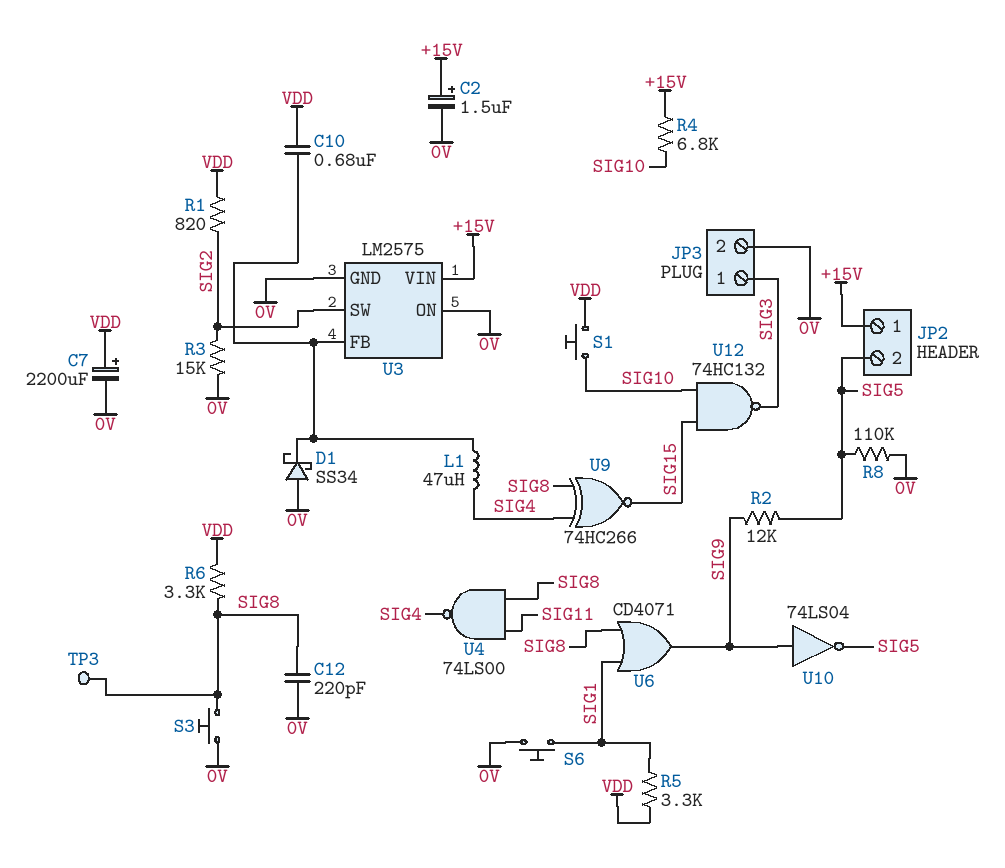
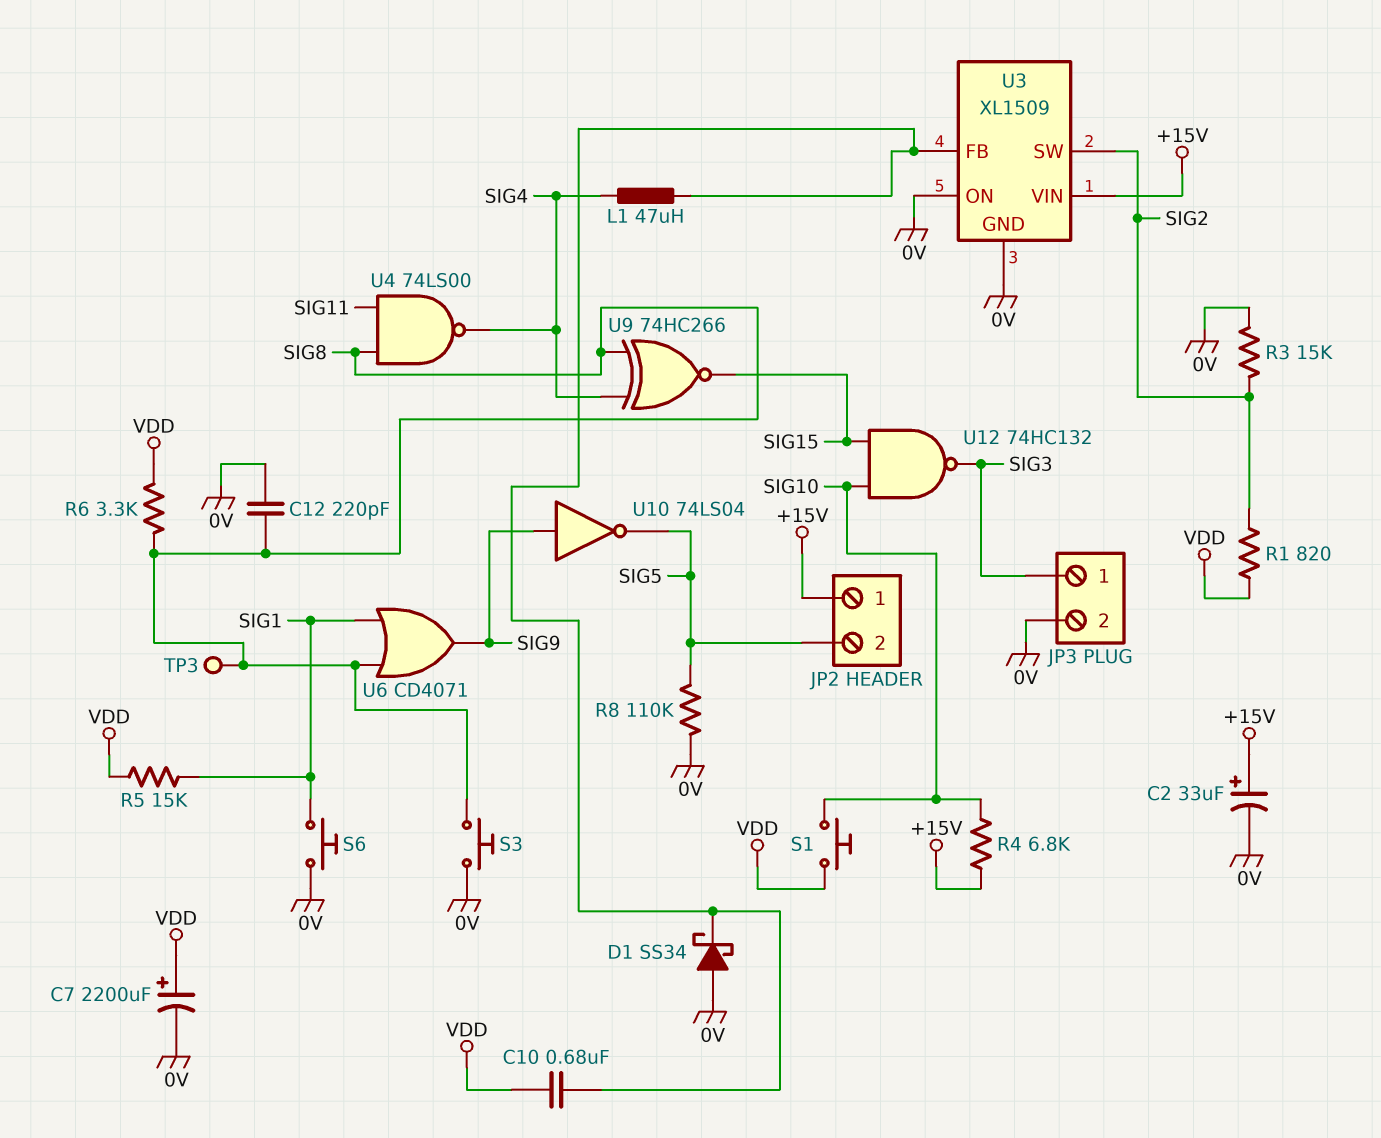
C2: 1.5uF (plus +15V, minus 0V) -> 33uF (plus +15V, minus 0V)
R2: 12k (SIG5, SIG9) -> none
R5: 3.3k (SIG1, VDD) -> 15k (SIG1, VDD)
U3: LM2575 -> XL1509

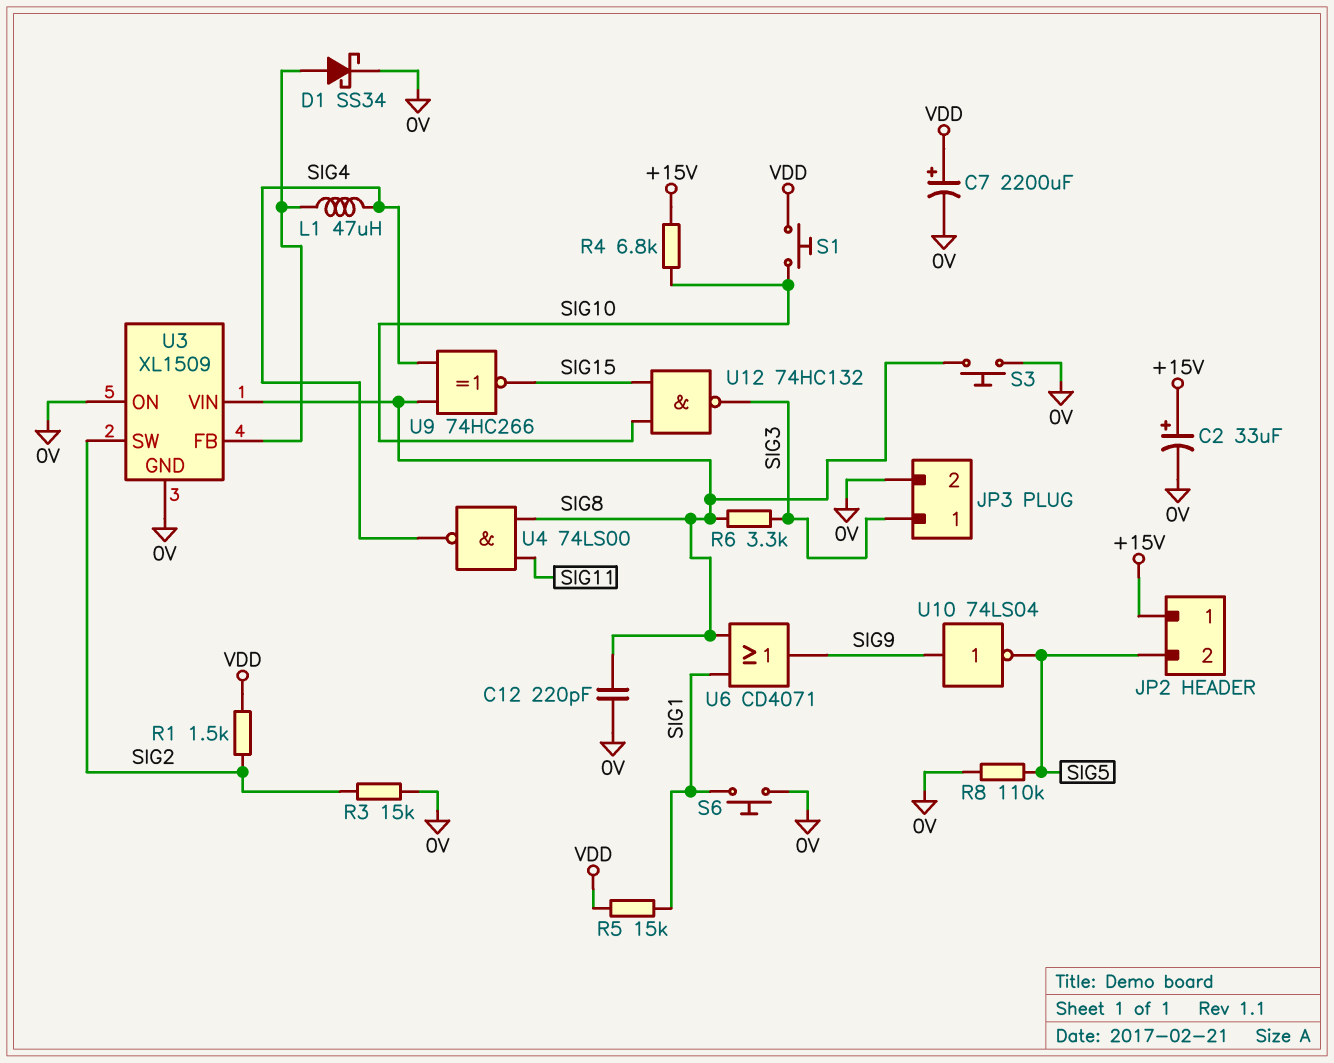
C10: 680nF (U3/FB, VDD) -> none
D1: schottky SS34 (A 0V, K U3/FB) -> schottky SS34 (A U3/FB, K 0V)
R1: 820 (SIG2, VDD) -> 1.5k (SIG2, VDD)
R6: 3.3k (SIG8, VDD) -> 3.3k (SIG3, SIG8)
TP3: test point (SIG8) -> none
U3 pin VIN: +15V -> SIG8

